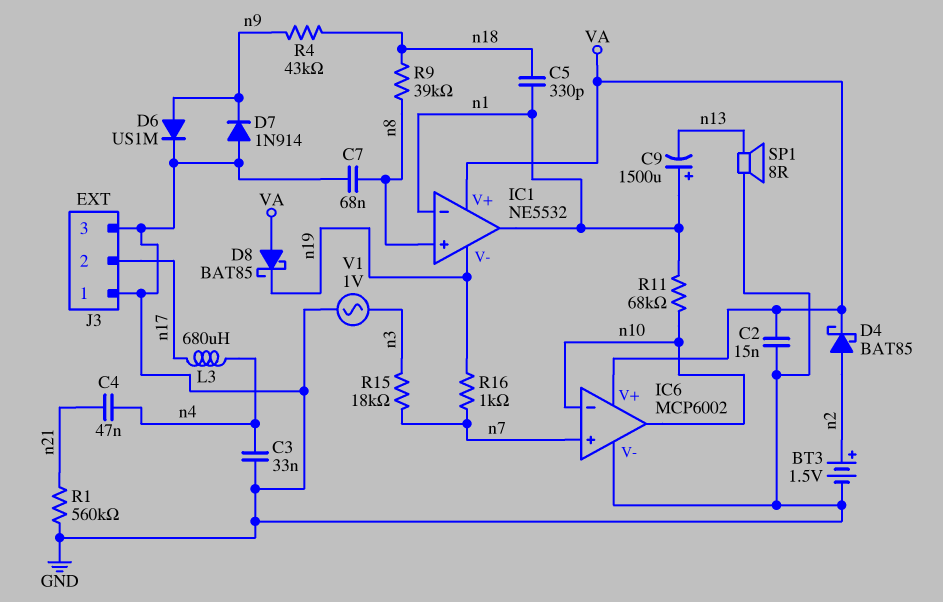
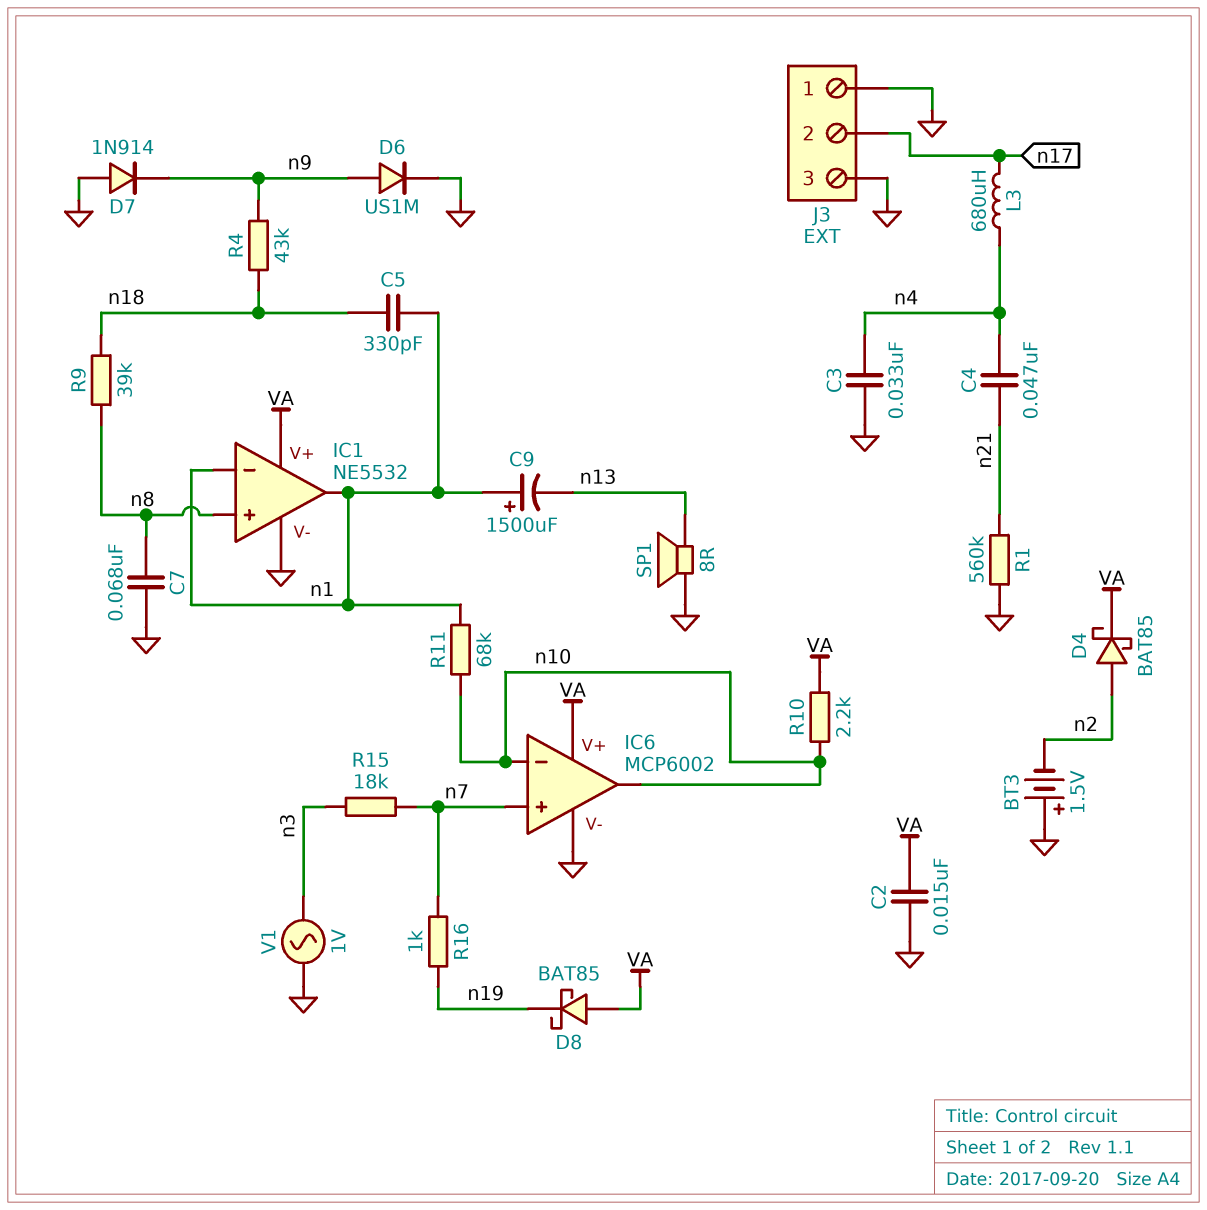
BT3: 1.5V (plus n2, minus GND) -> 1.5V (plus GND, minus n2)
IC1 pin V-: n19 -> GND
R10: none -> 2.2k (VA, n10)

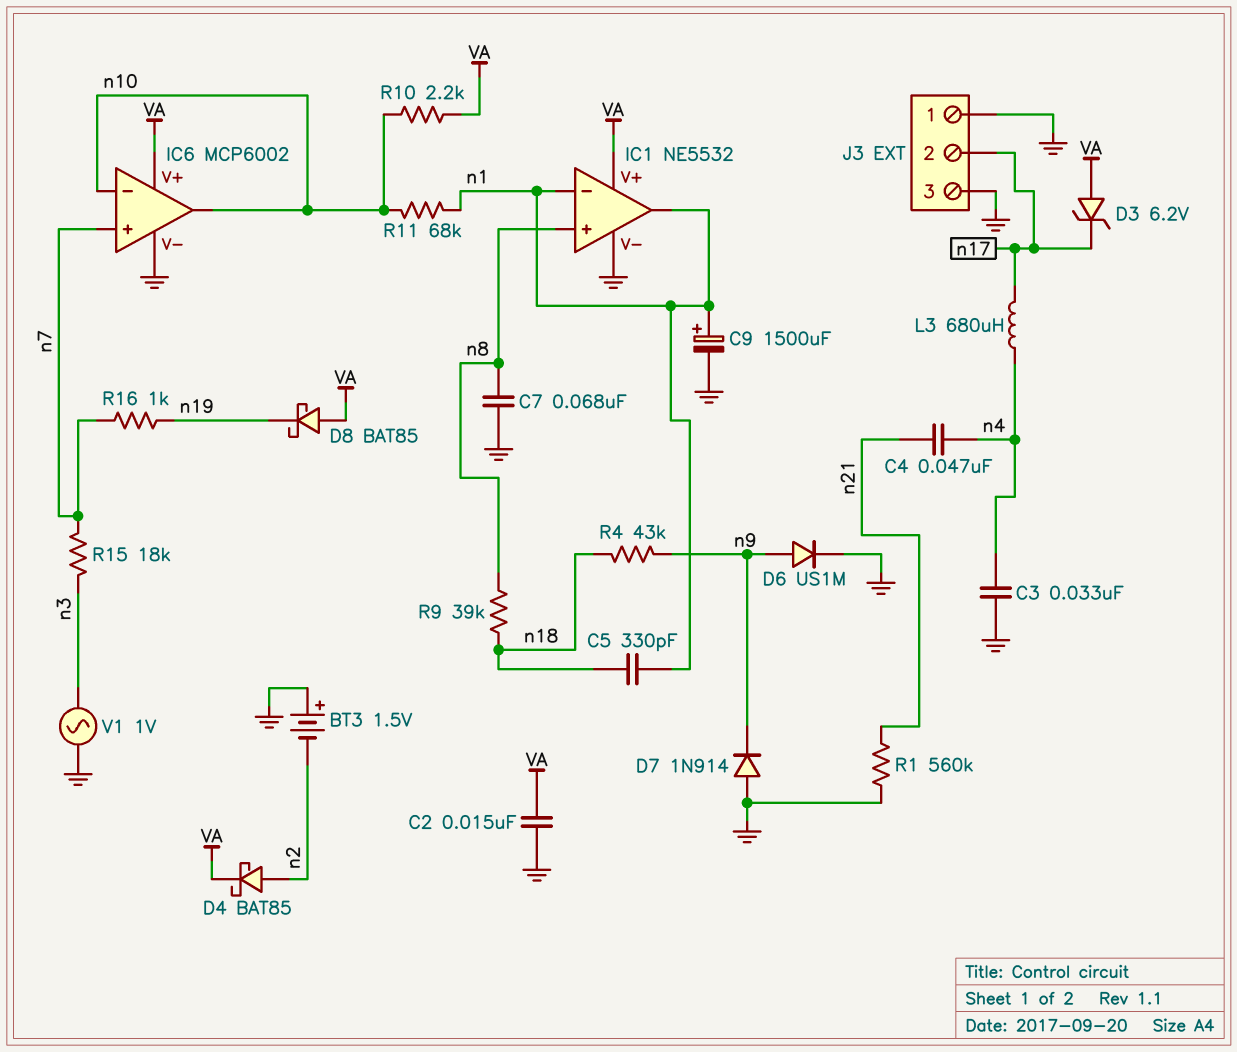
C9: 1500uF (plus n1, minus n13) -> 1500uF (plus n1, minus GND)
D3: none -> zener 6.2V (A VA, K n17)
SP1: speaker 8R (GND, n13) -> none

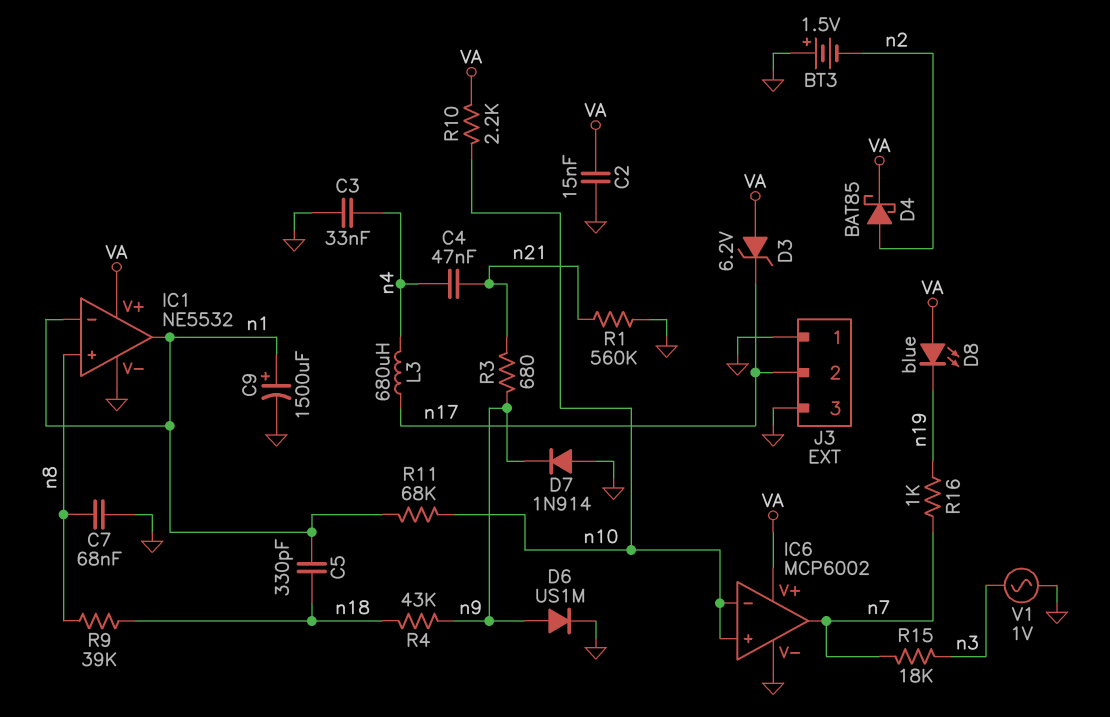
D8: schottky BAT85 (A VA, K n19) -> LED blue (A VA, K n19)
IC6 pin in+: n7 -> n10
IC6 pin out: n10 -> n7
R3: none -> 680 (n9, n21)

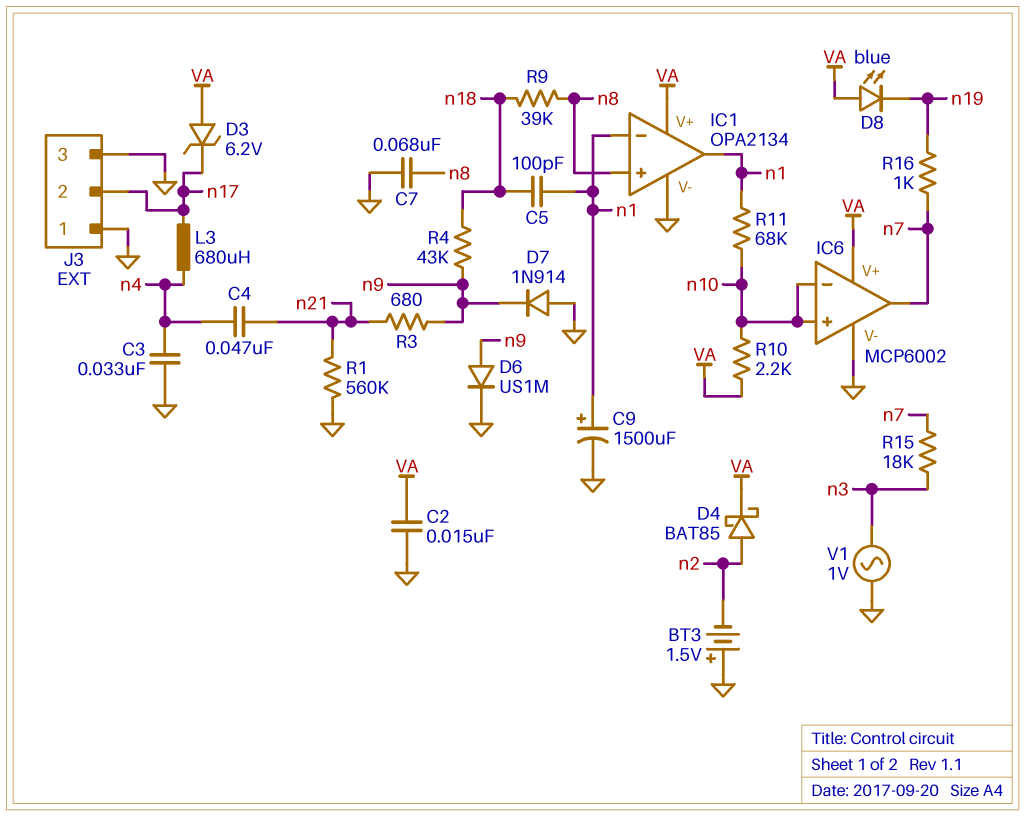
C5: 330pF (n1, n18) -> 100pF (n1, n18)
IC1: NE5532 -> OPA2134

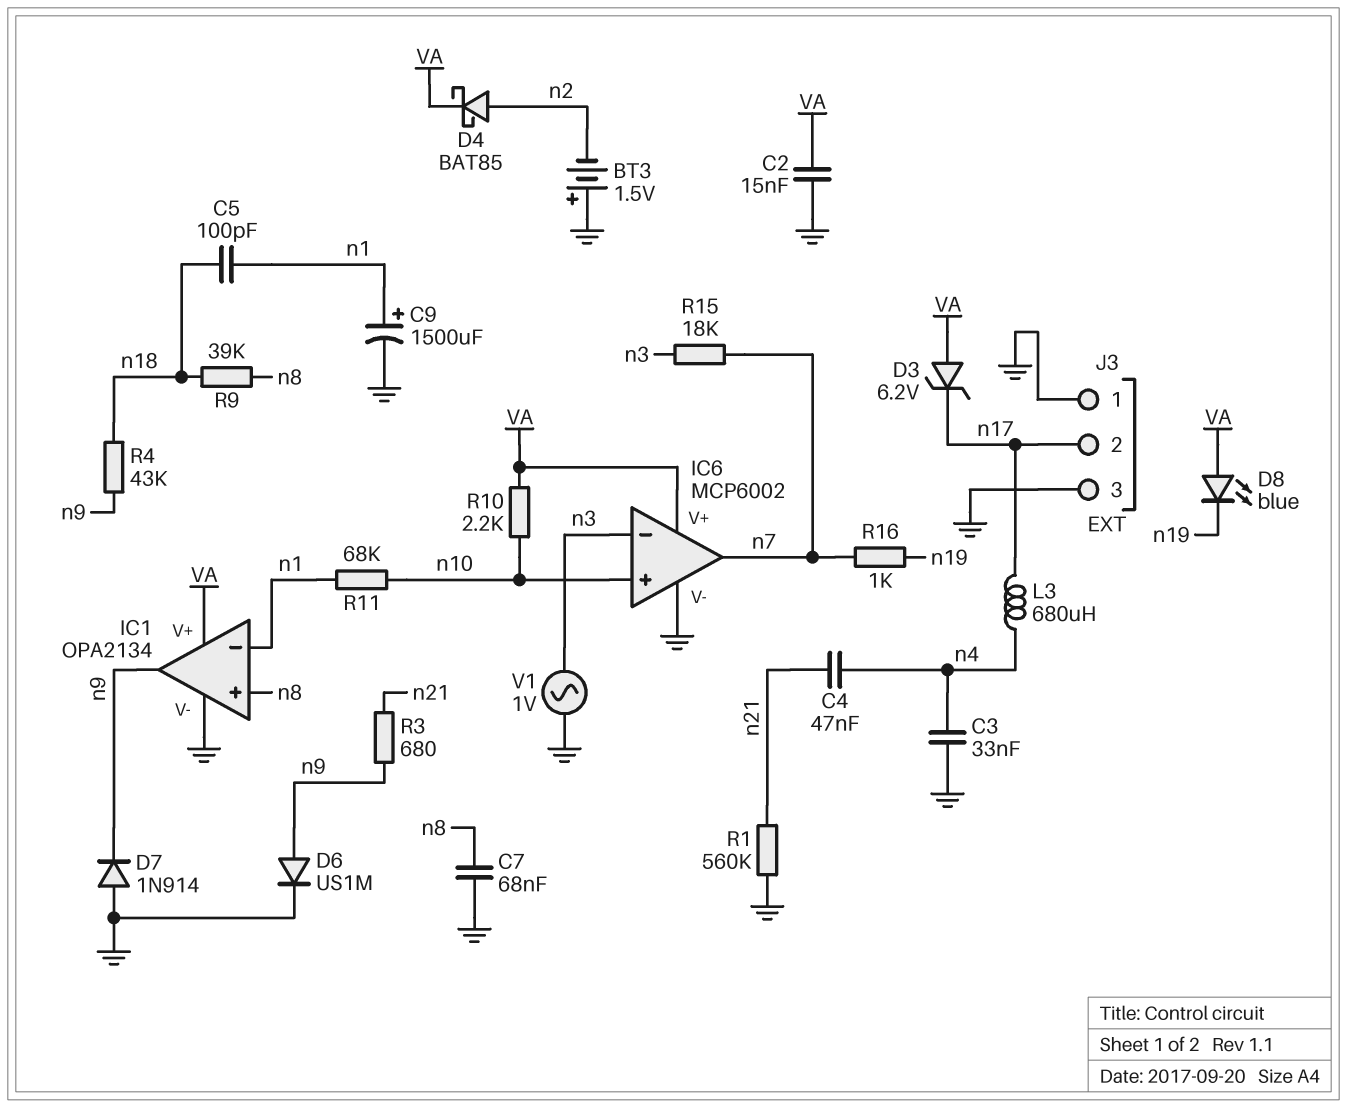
IC1 pin out: n1 -> n9
IC6 pin in-: n10 -> n3

